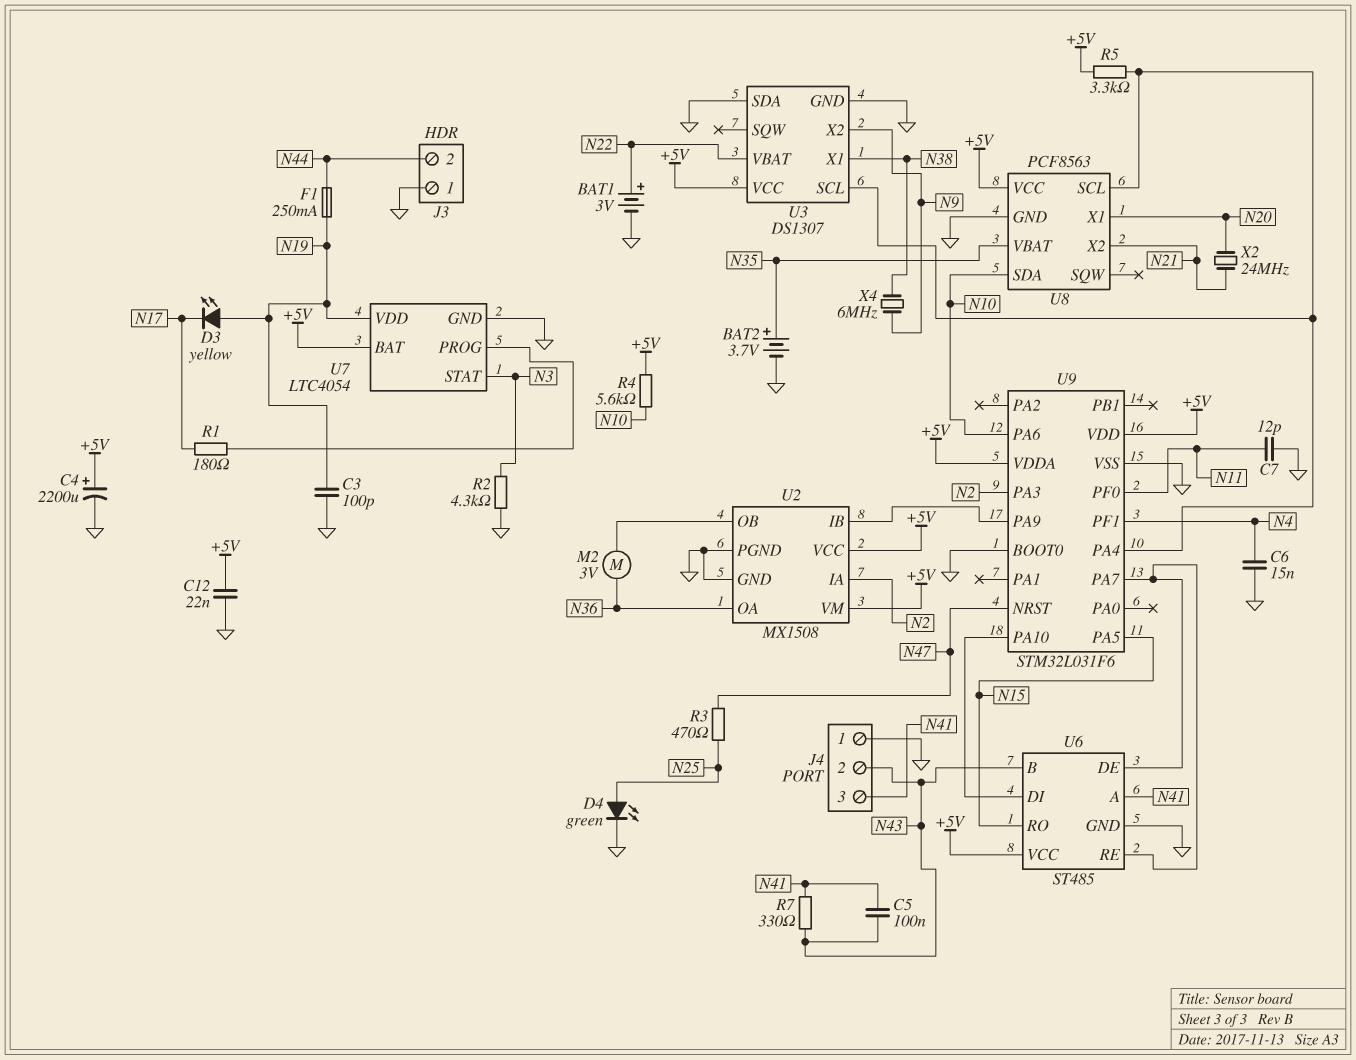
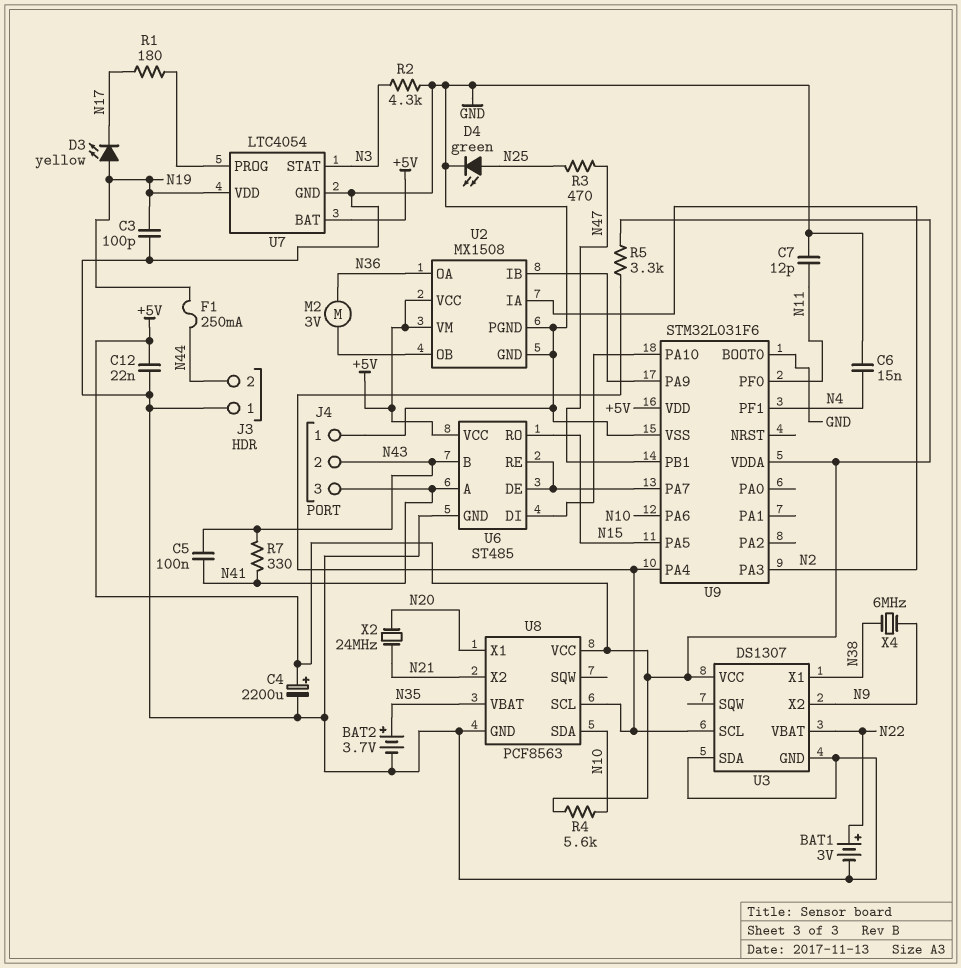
U9 pin NRST: N47 -> none
U9 pin PB1: none -> N47

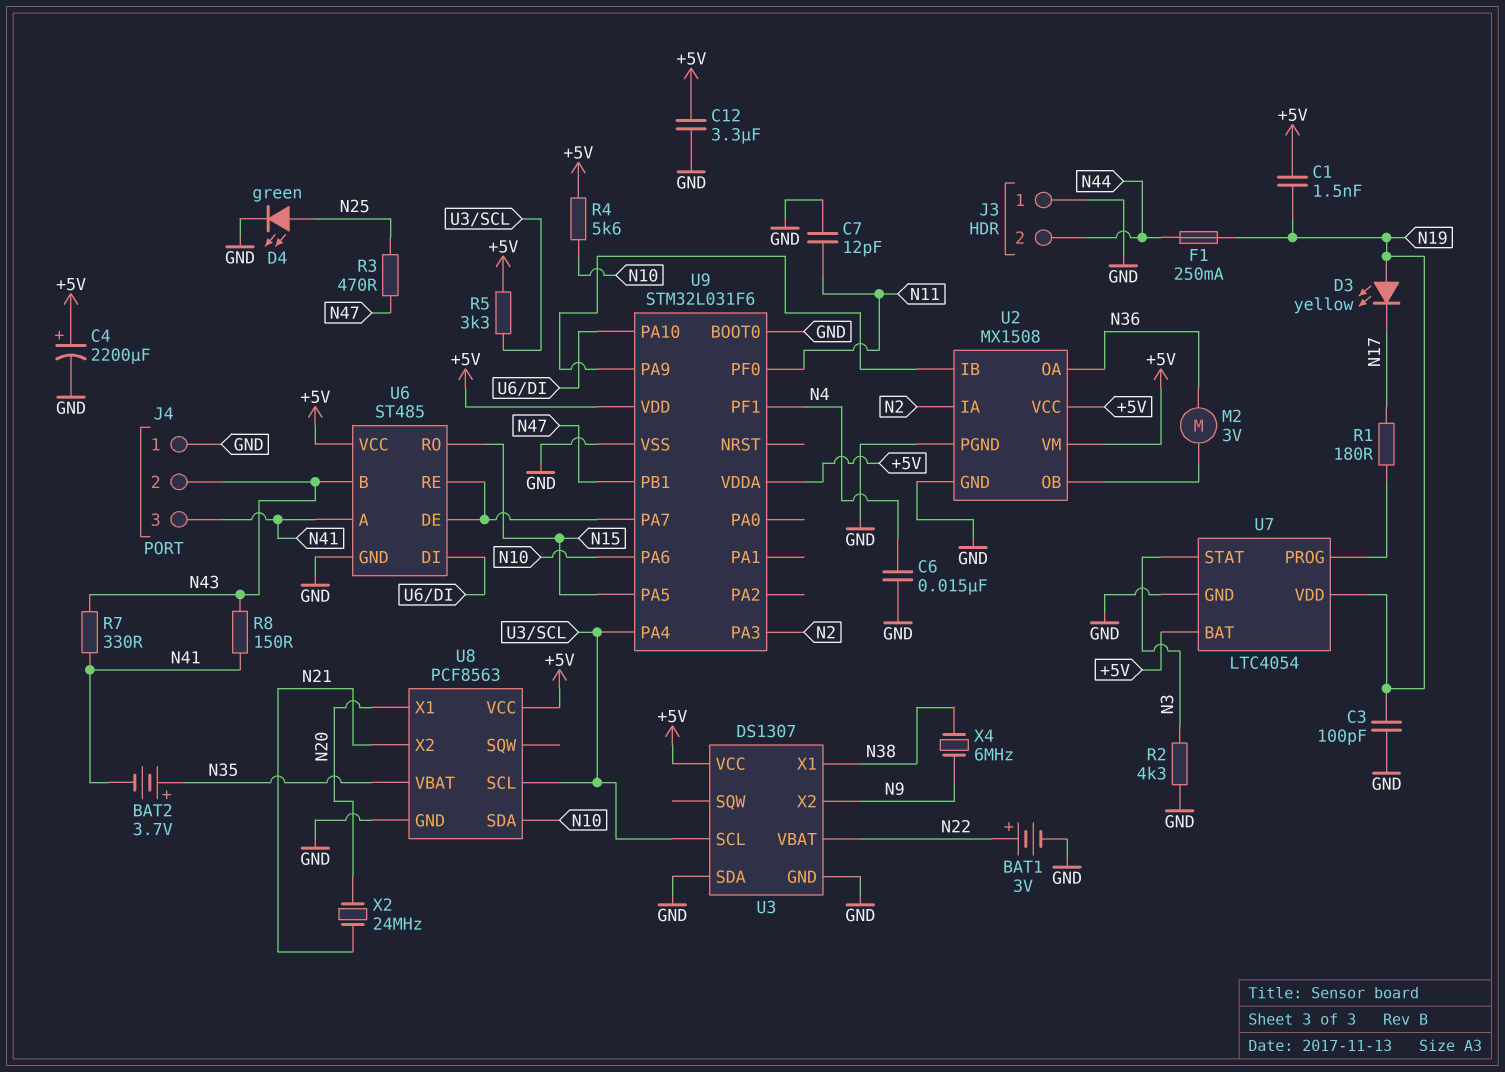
BAT2: 3.7V (plus N35, minus GND) -> 3.7V (plus N35, minus N41)
C1: none -> 1.5nF (+5V, N19)
C5: 100nF (N41, N43) -> none
C12: 22nF (+5V, GND) -> 3.3uF (+5V, GND)
R8: none -> 150 (N41, N43)

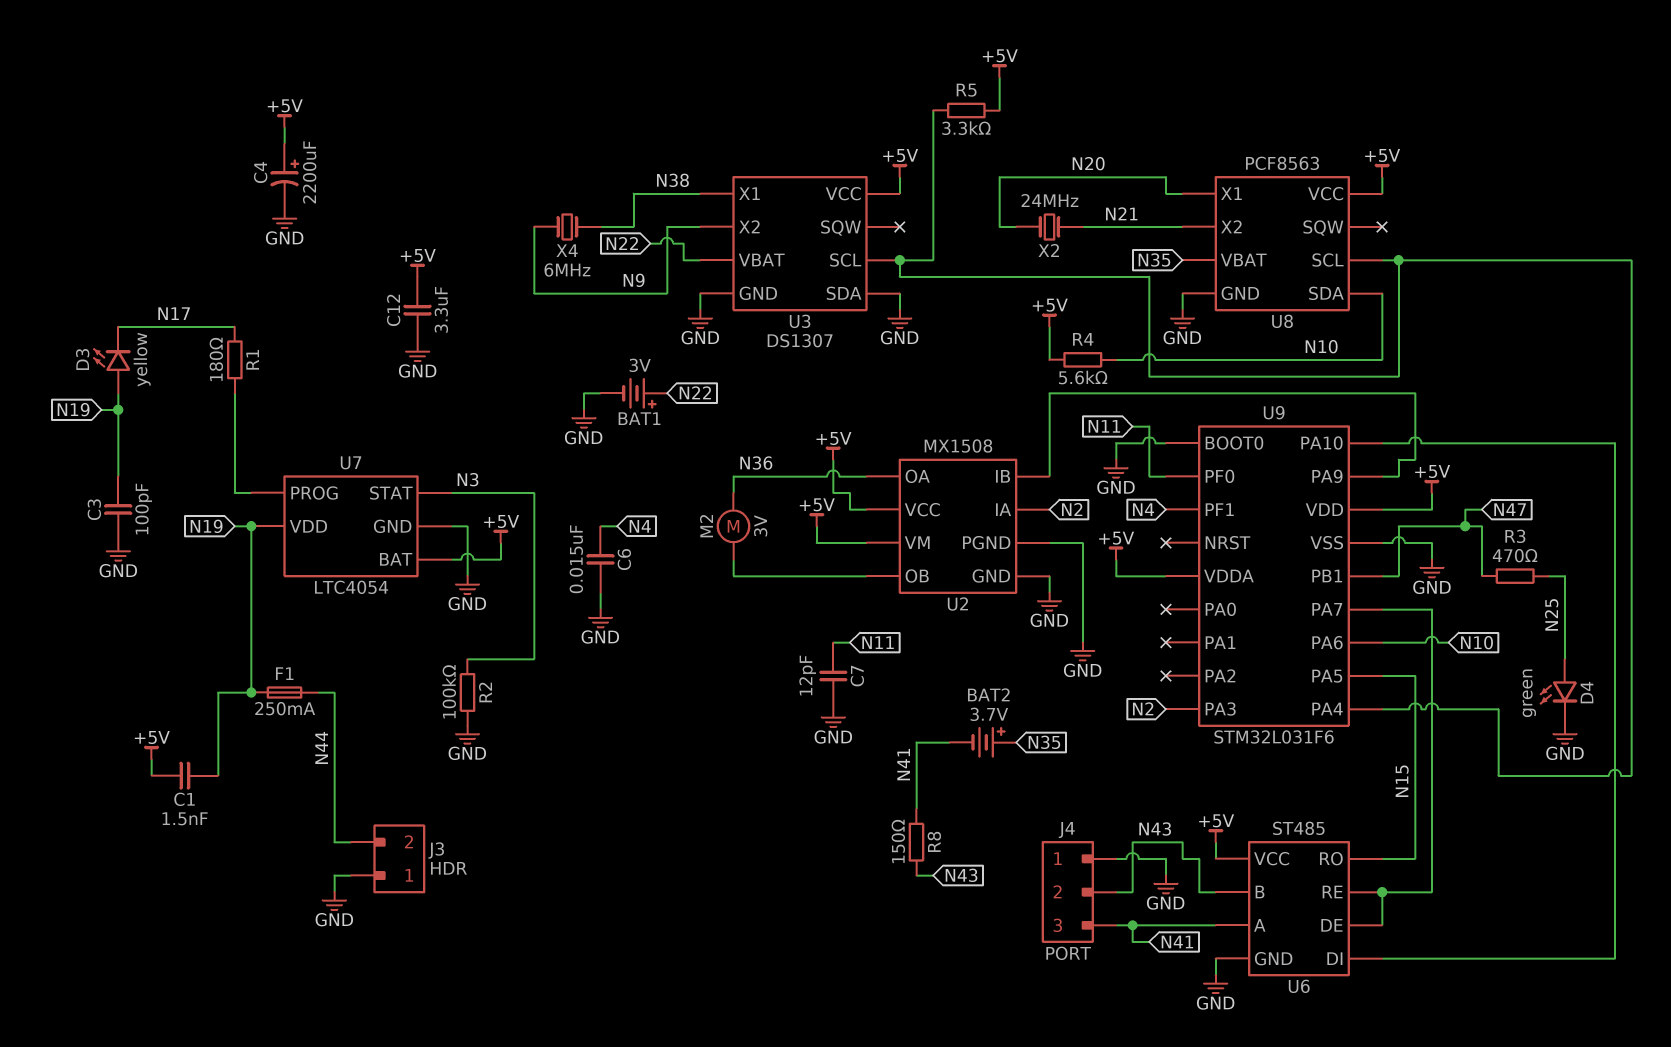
R2: 4.3k (GND, N3) -> 100k (GND, N3)
R7: 330 (N41, N43) -> none

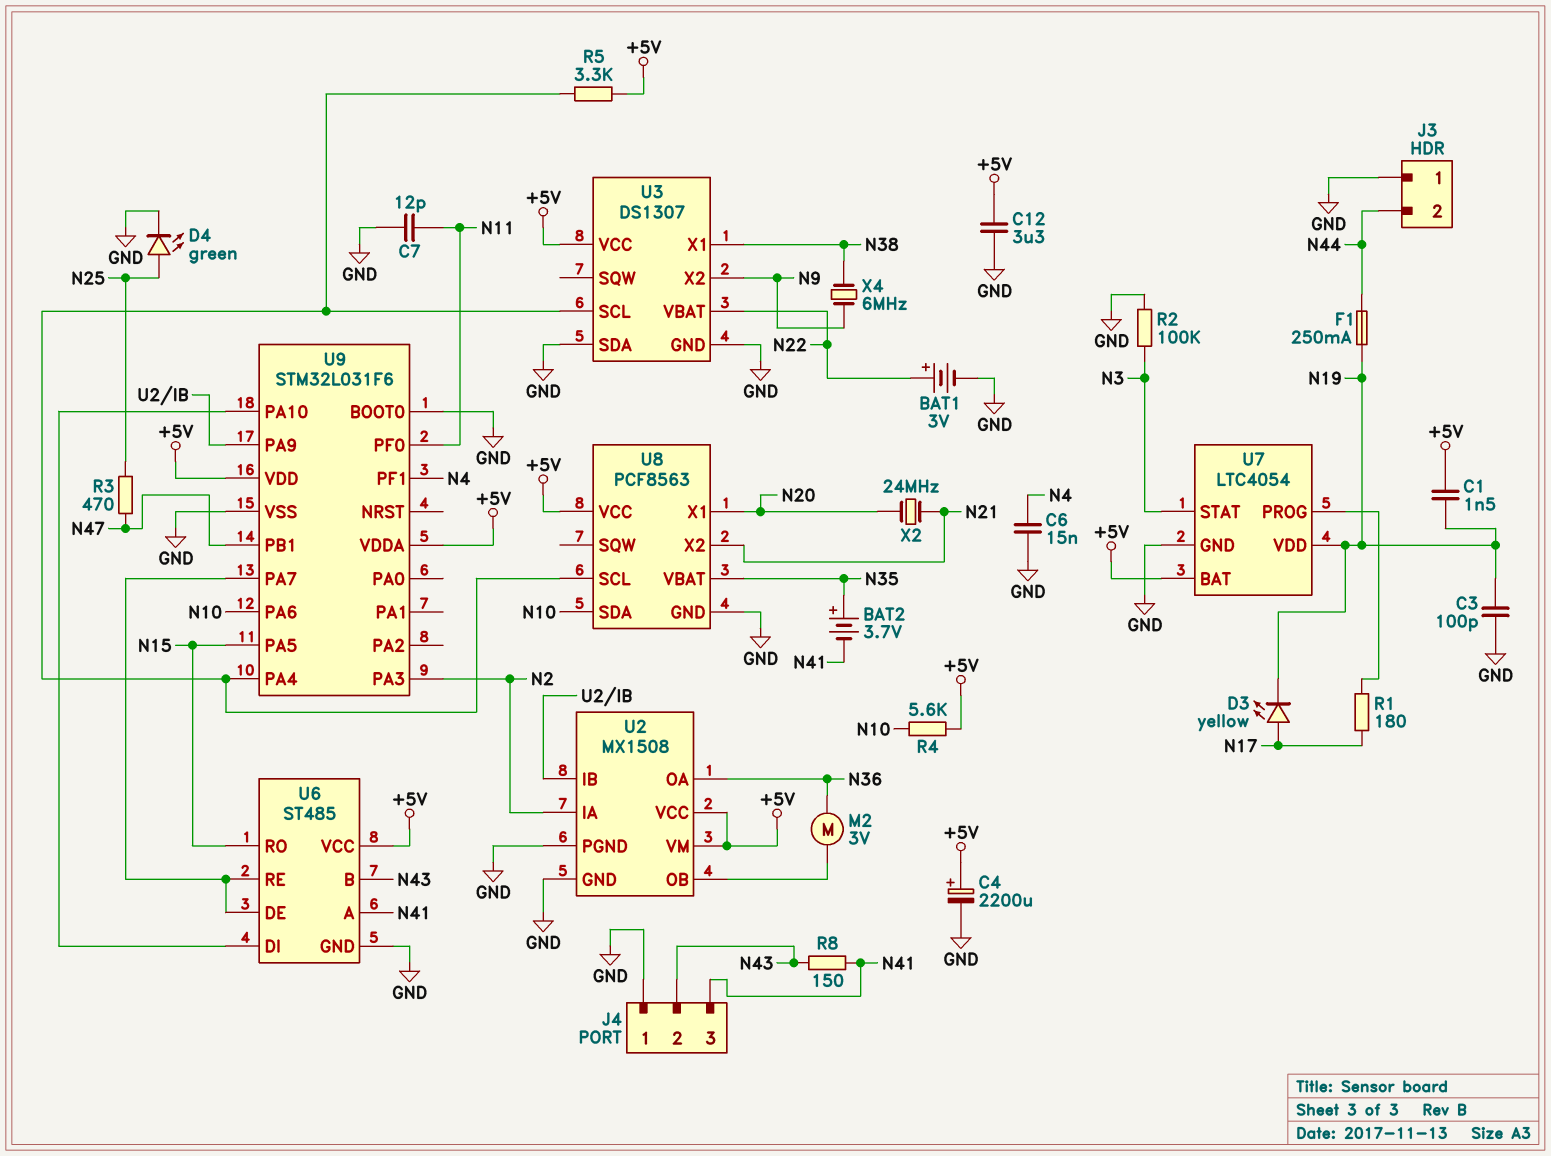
D3: LED yellow (A N19, K N17) -> LED yellow (A N17, K N19)

